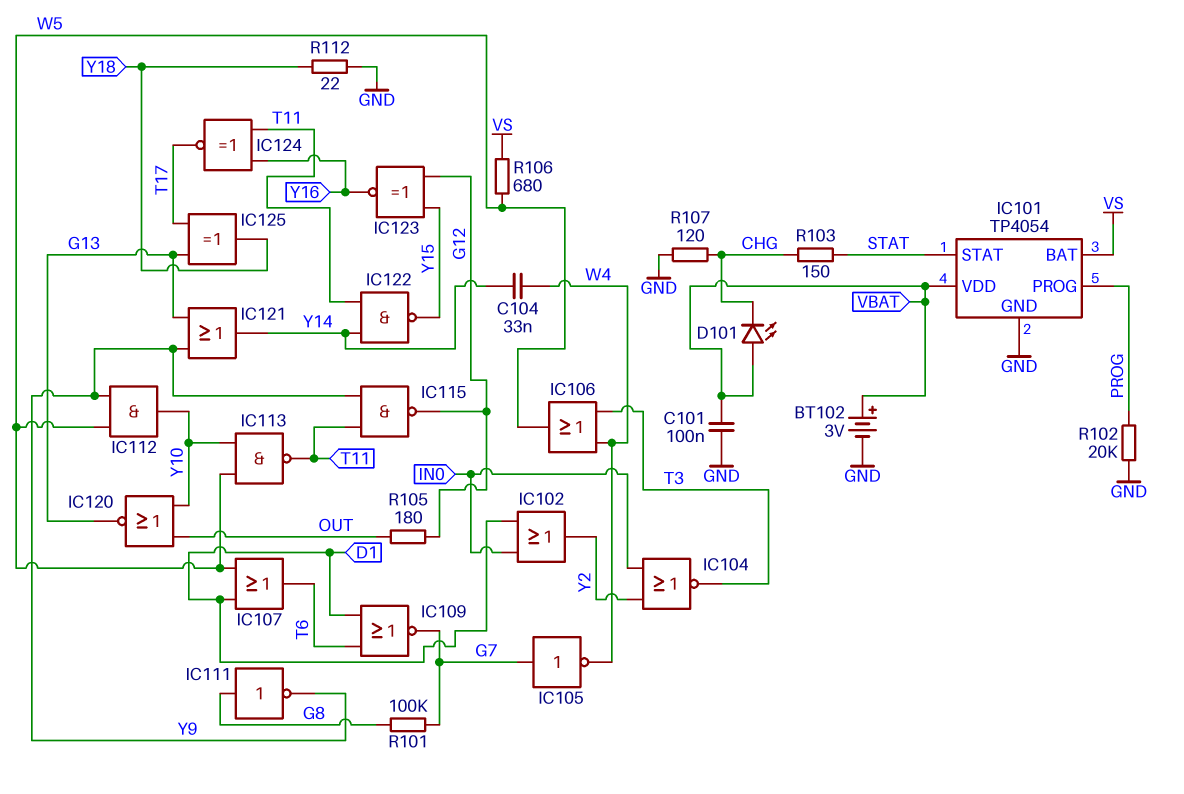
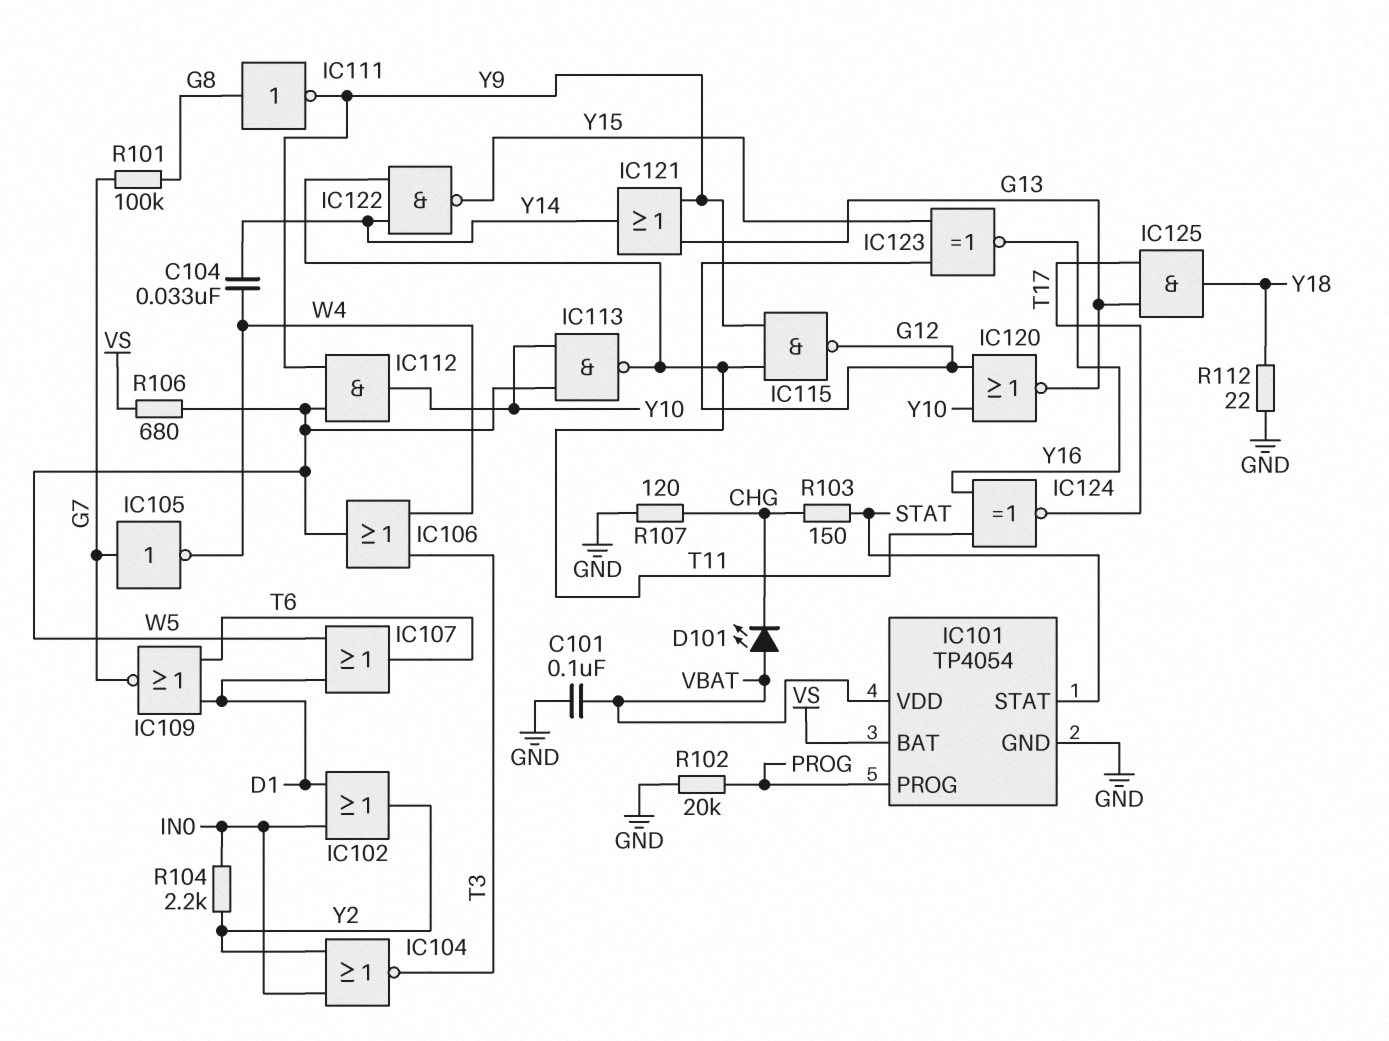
BT102: 3V (plus VBAT, minus GND) -> none
IC120: NOR (in OUT, in Y10, out G13) -> NOR (in G12, in Y10, out G13)
IC125: XOR (in G13, in T17, out Y18) -> AND (in G13, in T17, out Y18)
R104: none -> 2.2k (IN0, Y2)
R105: 180 (G12, OUT) -> none

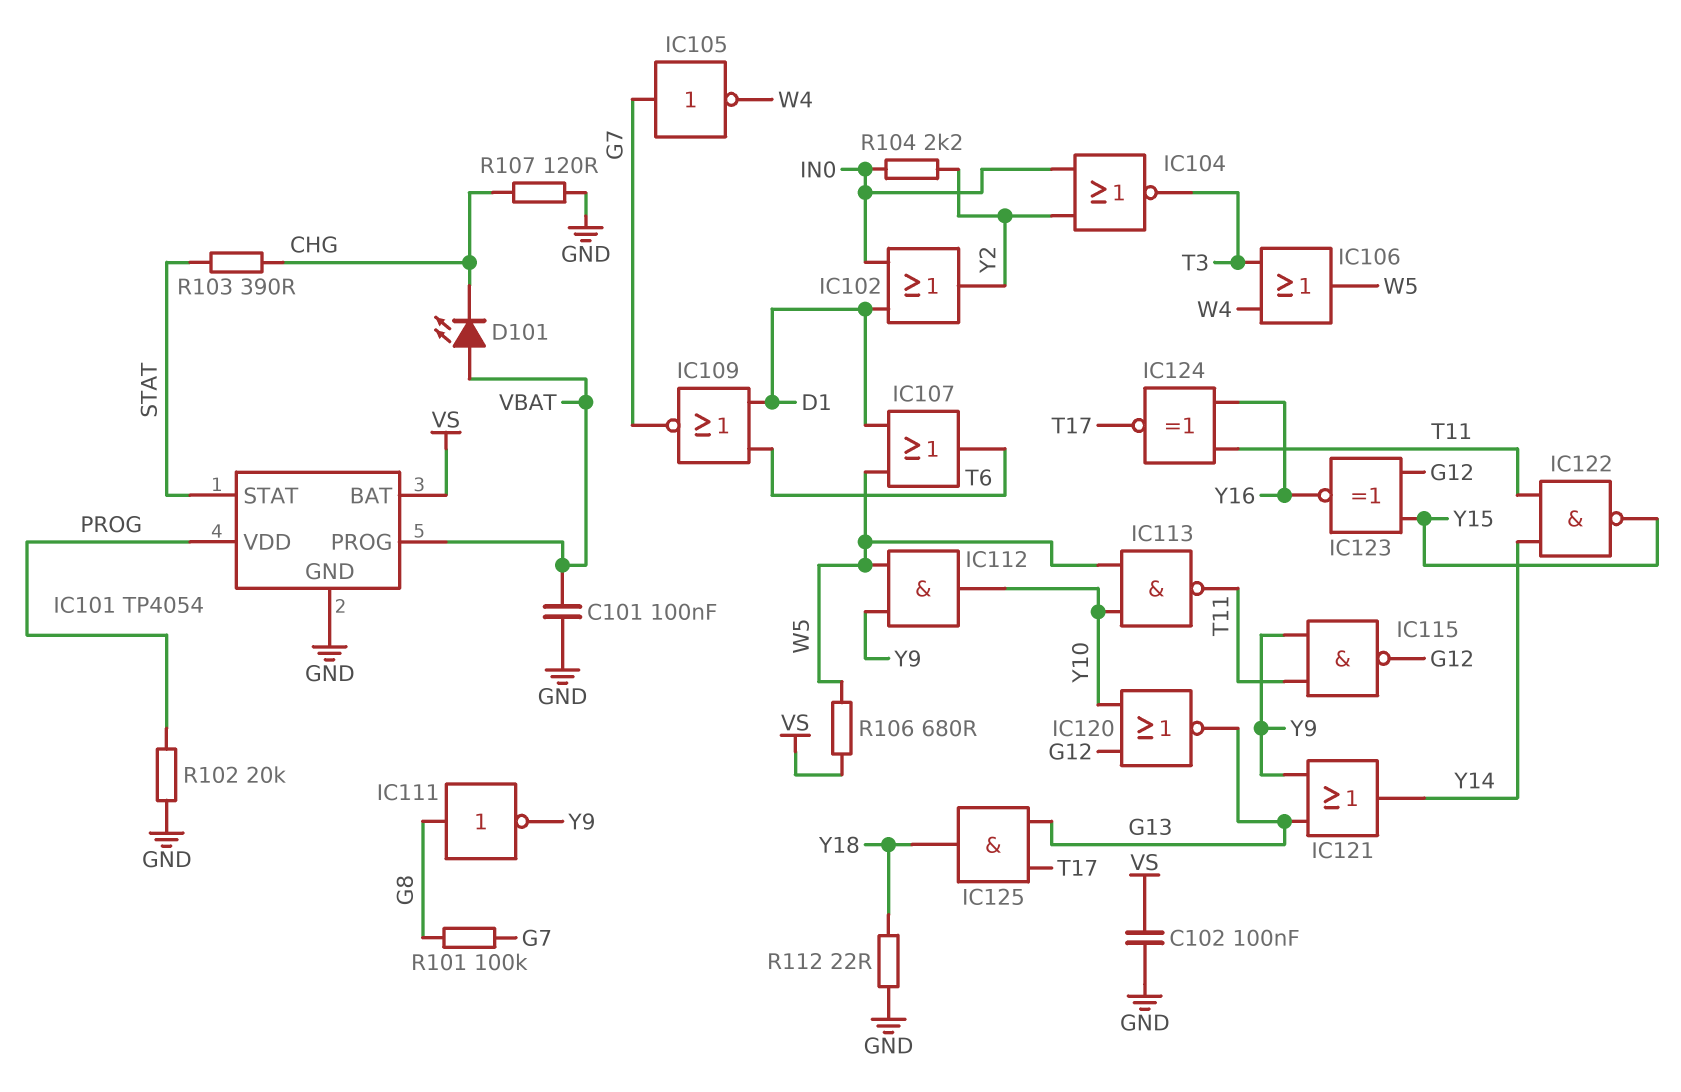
C102: none -> 100nF (GND, VS)
C104: 33nF (W4, Y14) -> none
IC101 pin PROG: PROG -> VBAT
IC101 pin VDD: VBAT -> PROG
R103: 150 (CHG, STAT) -> 390 (CHG, STAT)

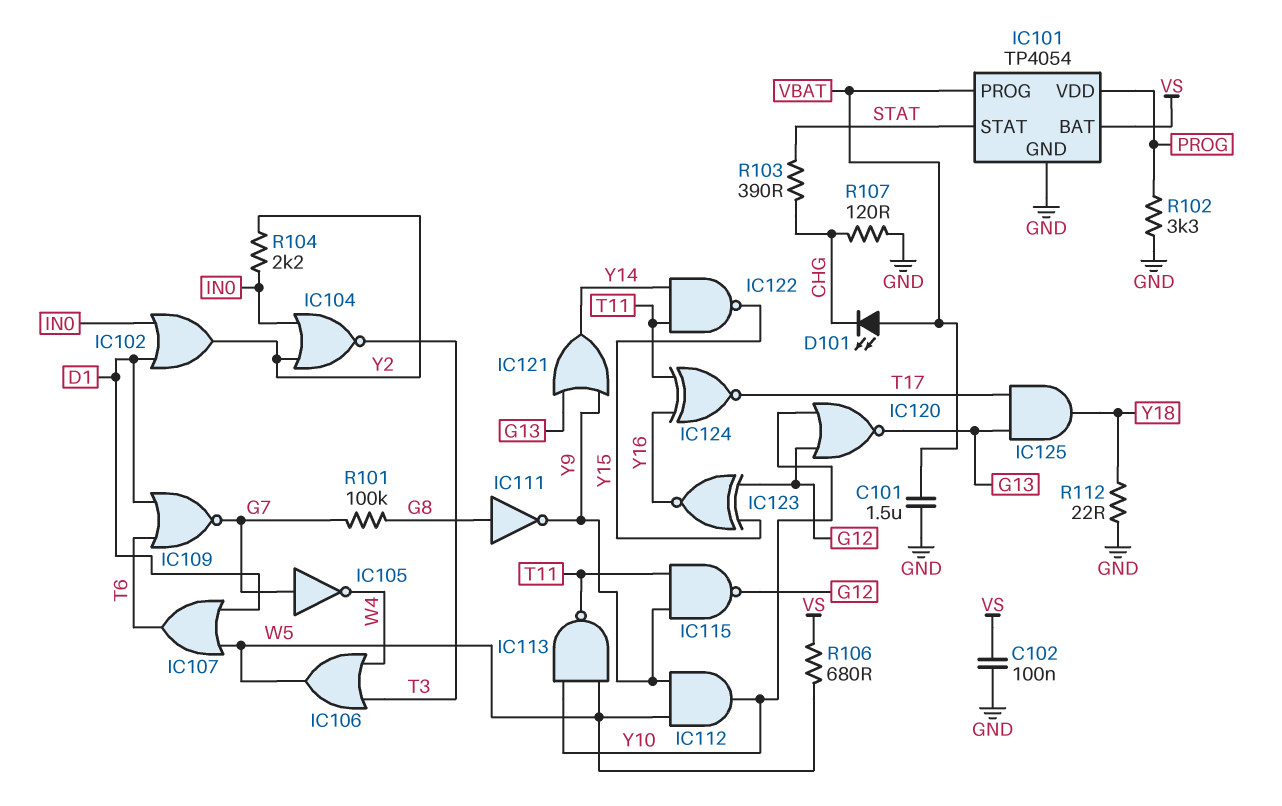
C101: 100nF (GND, VBAT) -> 1.5uF (GND, VBAT)
R102: 20k (GND, PROG) -> 3.3k (GND, PROG)

